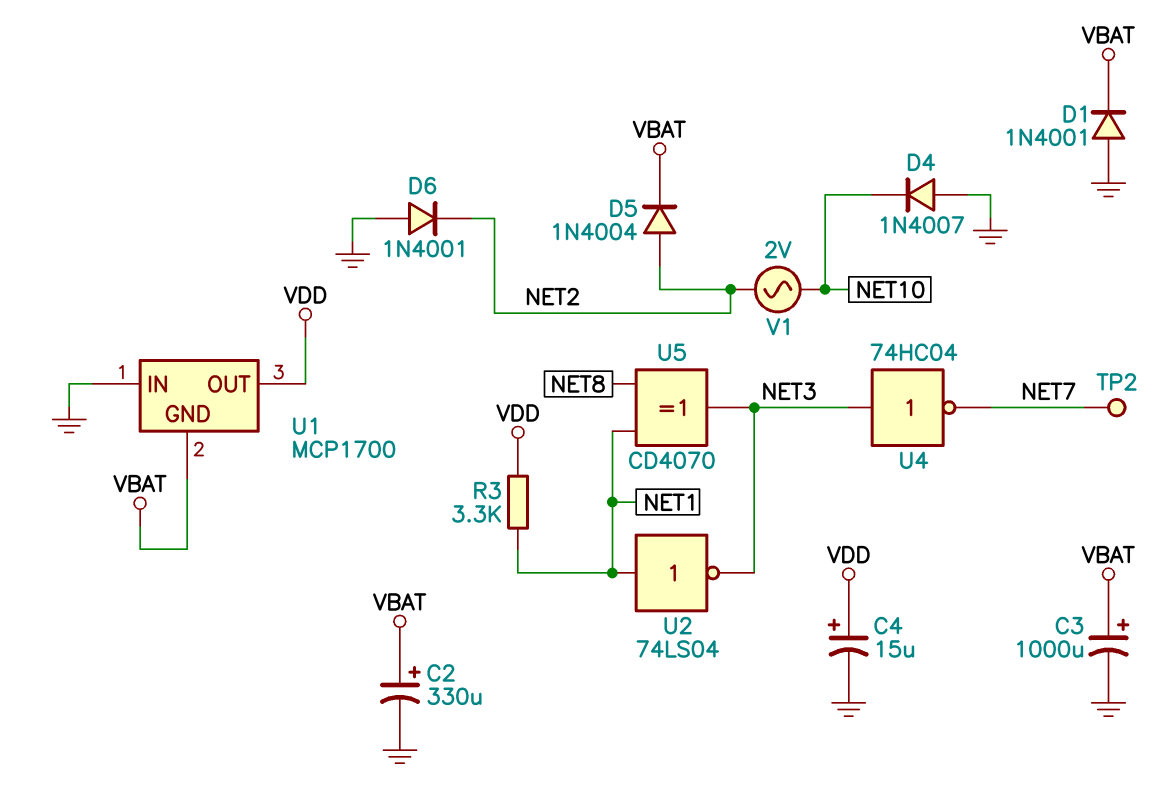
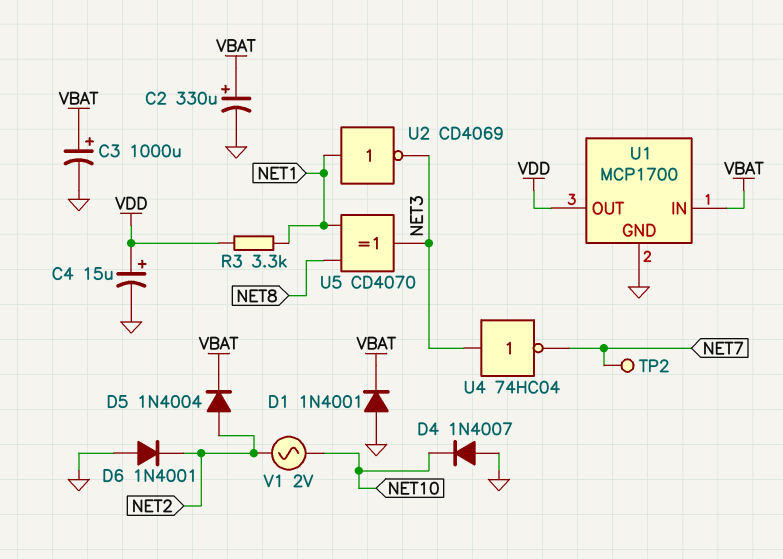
U1 pin GND: VBAT -> GND
U1 pin IN: GND -> VBAT
U2: NOT 74LS04 (in NET1, out NET3) -> NOT CD4069 (in NET1, out NET3)

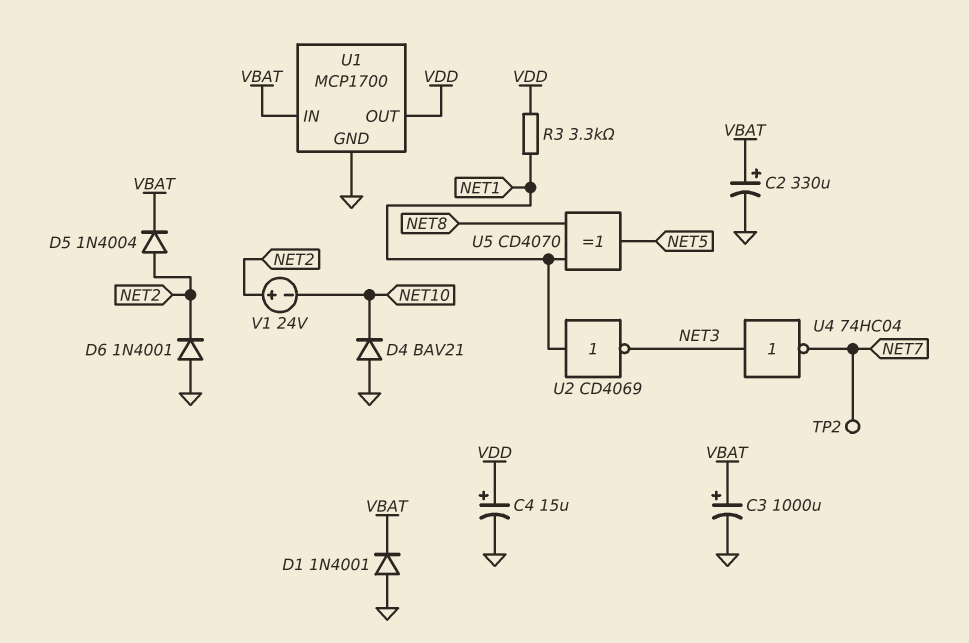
D4: diode 1N4007 (A GND, K NET10) -> diode BAV21 (A GND, K NET10)
U5: XOR CD4070 (in NET1, in NET8, out NET3) -> XOR CD4070 (in NET1, in NET8, out NET5)
V1: AC 2V (NET2, NET10) -> 24V (plus NET2, minus NET10)

